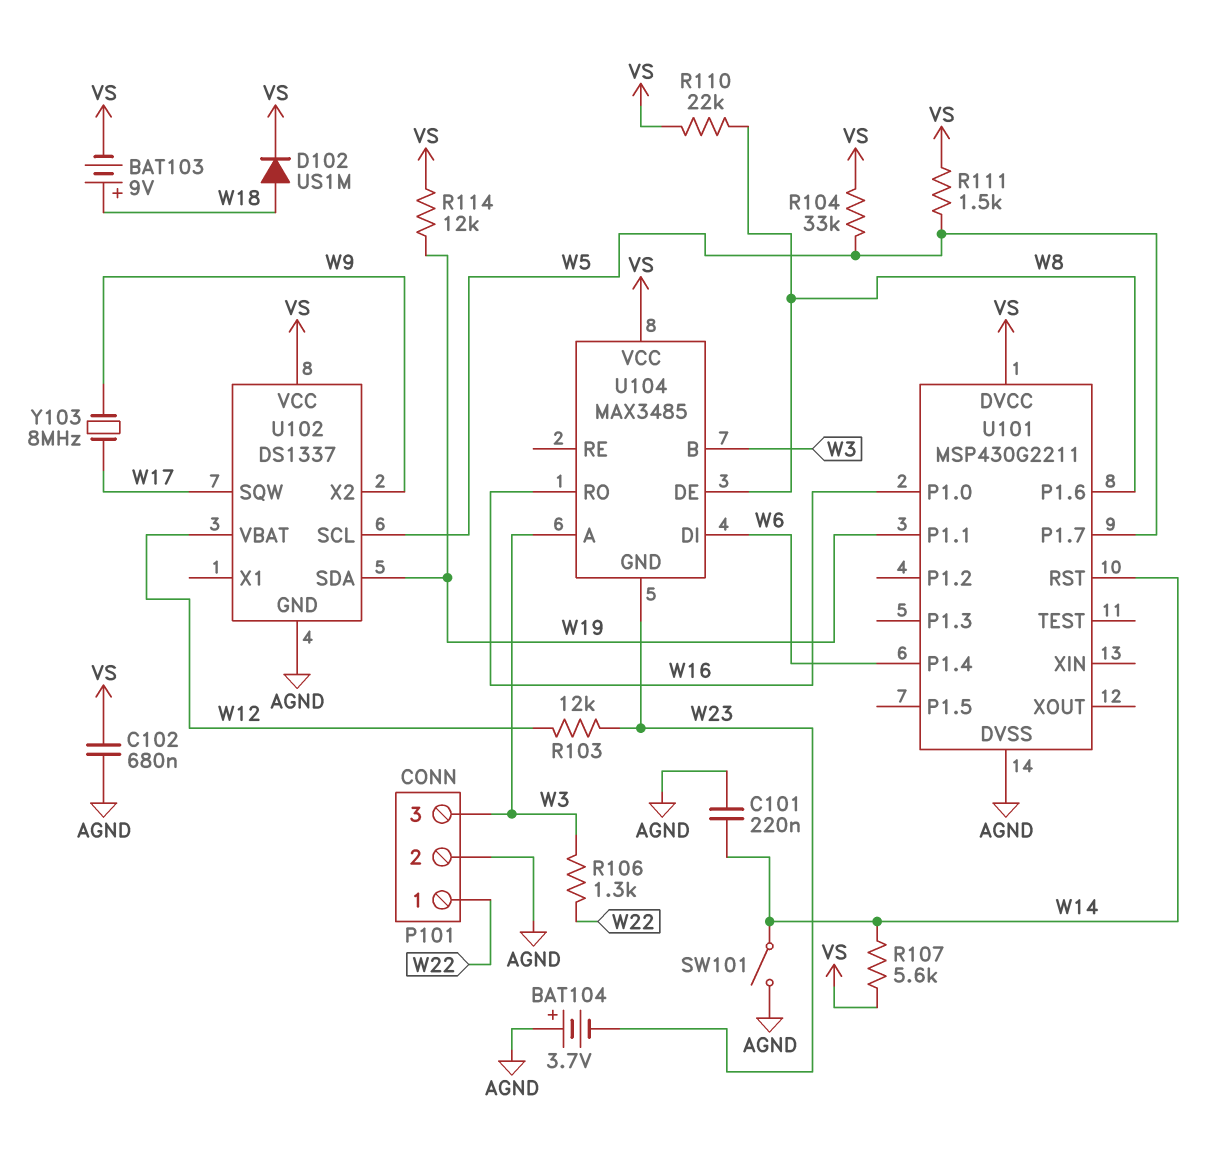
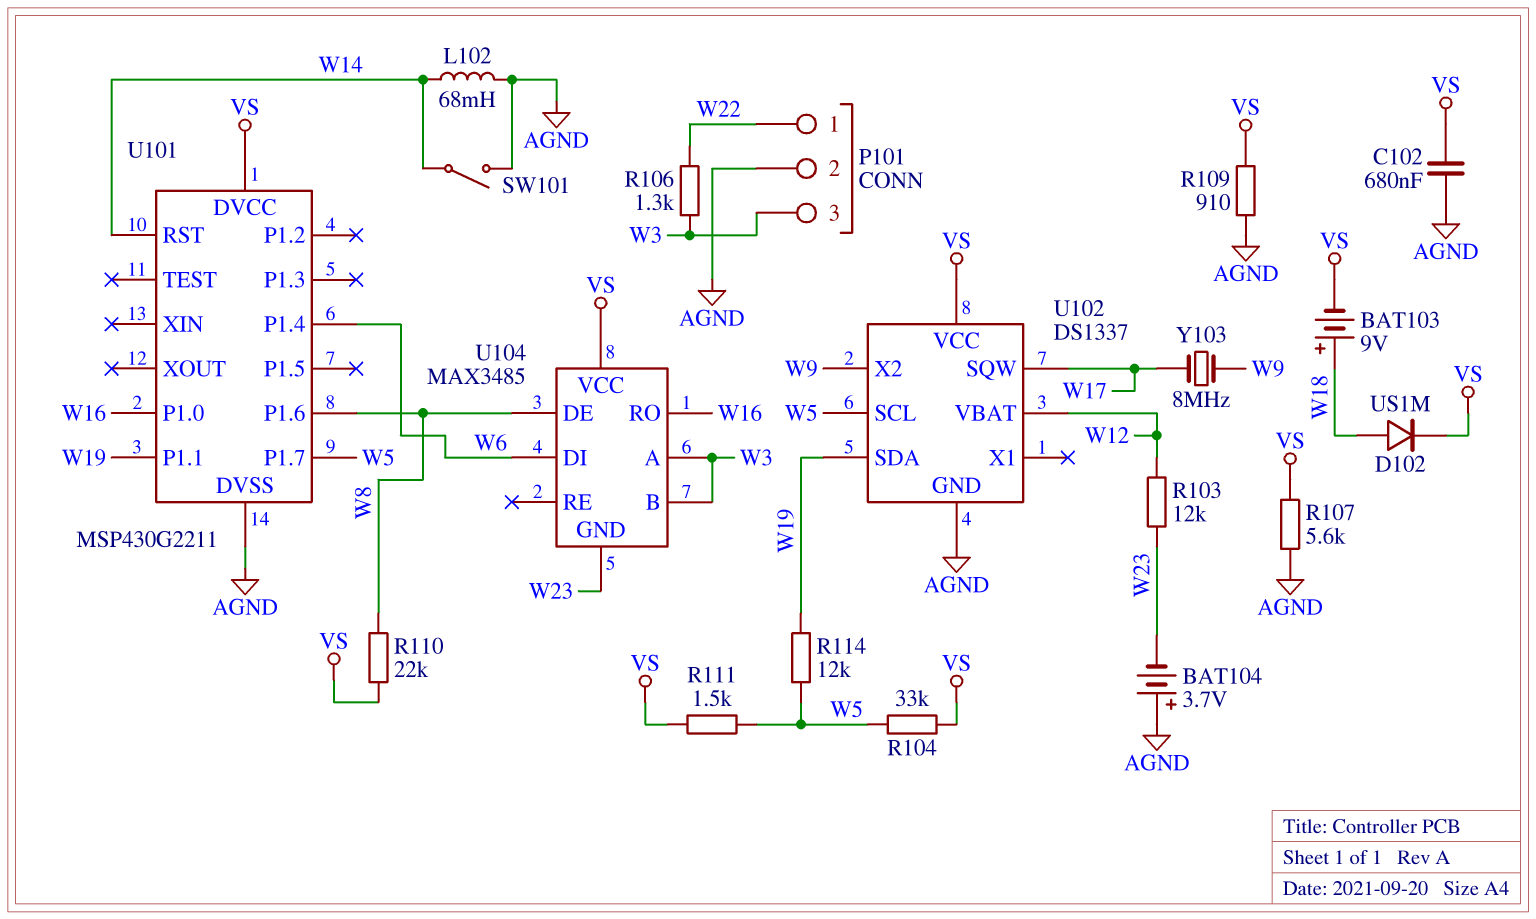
C101: 220nF (AGND, W14) -> none
L102: none -> 68mH (AGND, W14)
R107: 5.6k (VS, W14) -> 5.6k (AGND, VS)
R109: none -> 910 (AGND, VS)
R114: 12k (VS, W19) -> 12k (W5, W19)

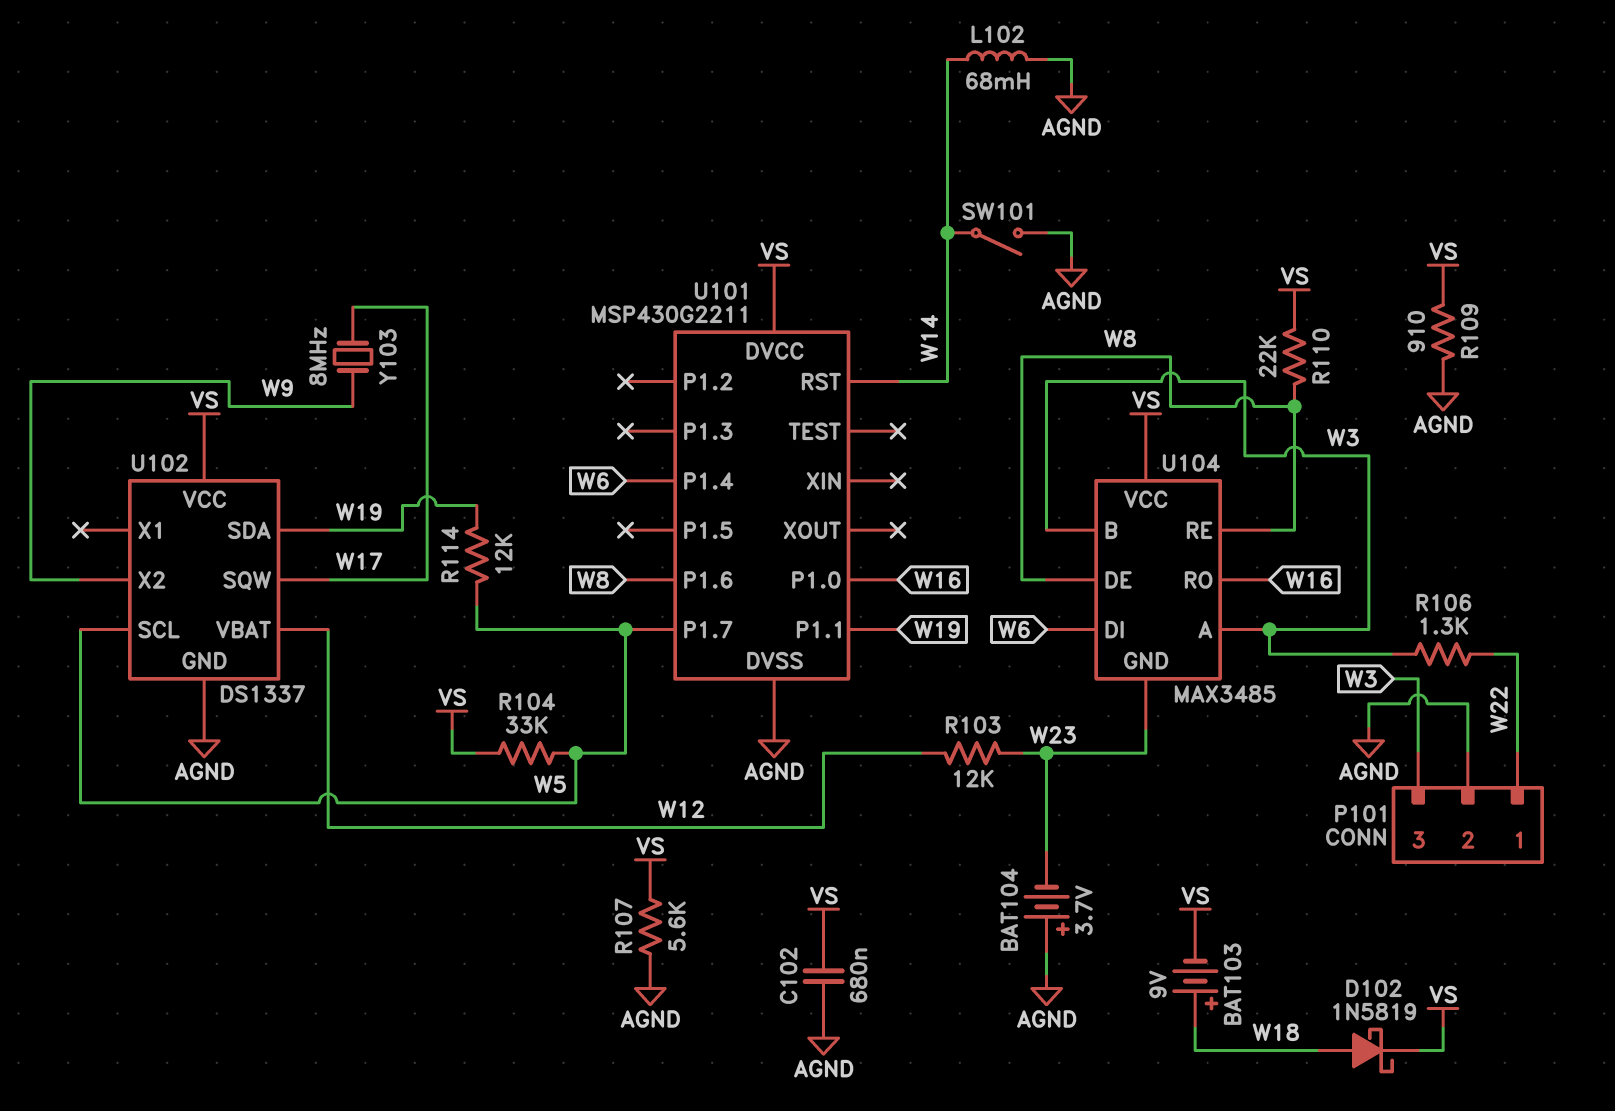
D102: diode US1M (A W18, K VS) -> schottky 1N5819 (A W18, K VS)
R111: 1.5k (VS, W5) -> none
U104 pin RE: none -> W8

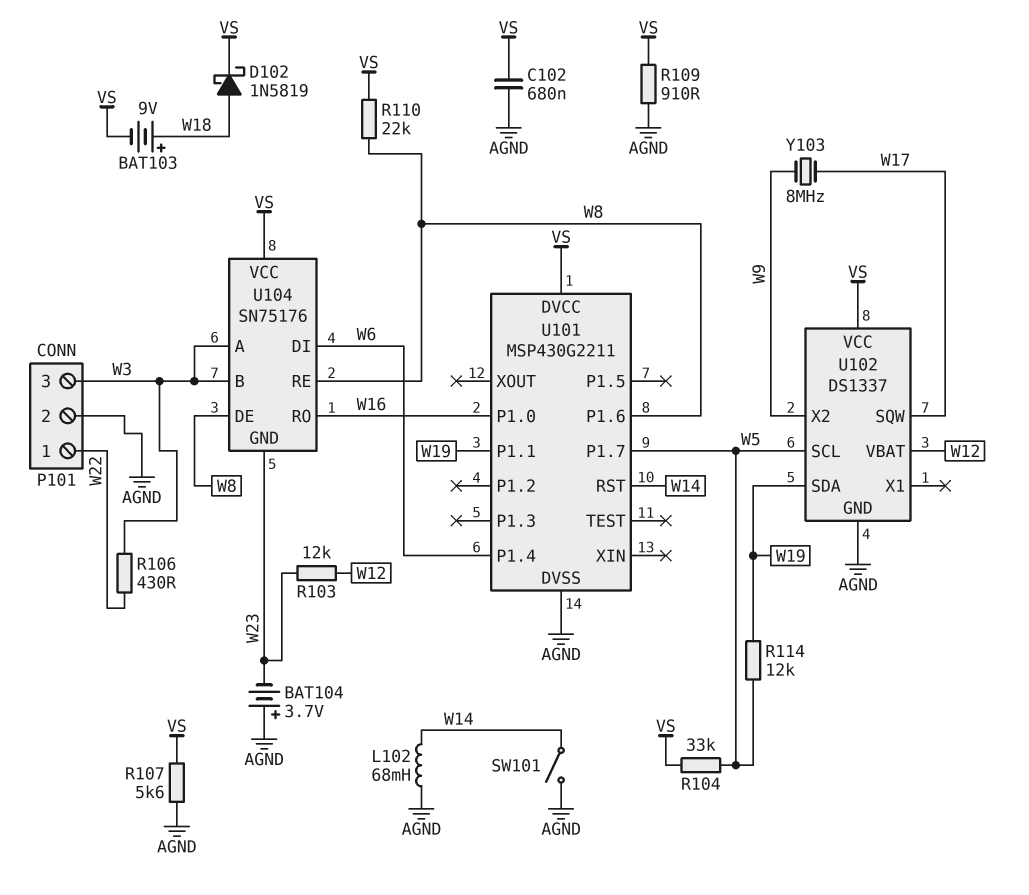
R106: 1.3k (W3, W22) -> 430 (W3, W22)
U104: MAX3485 -> SN75176

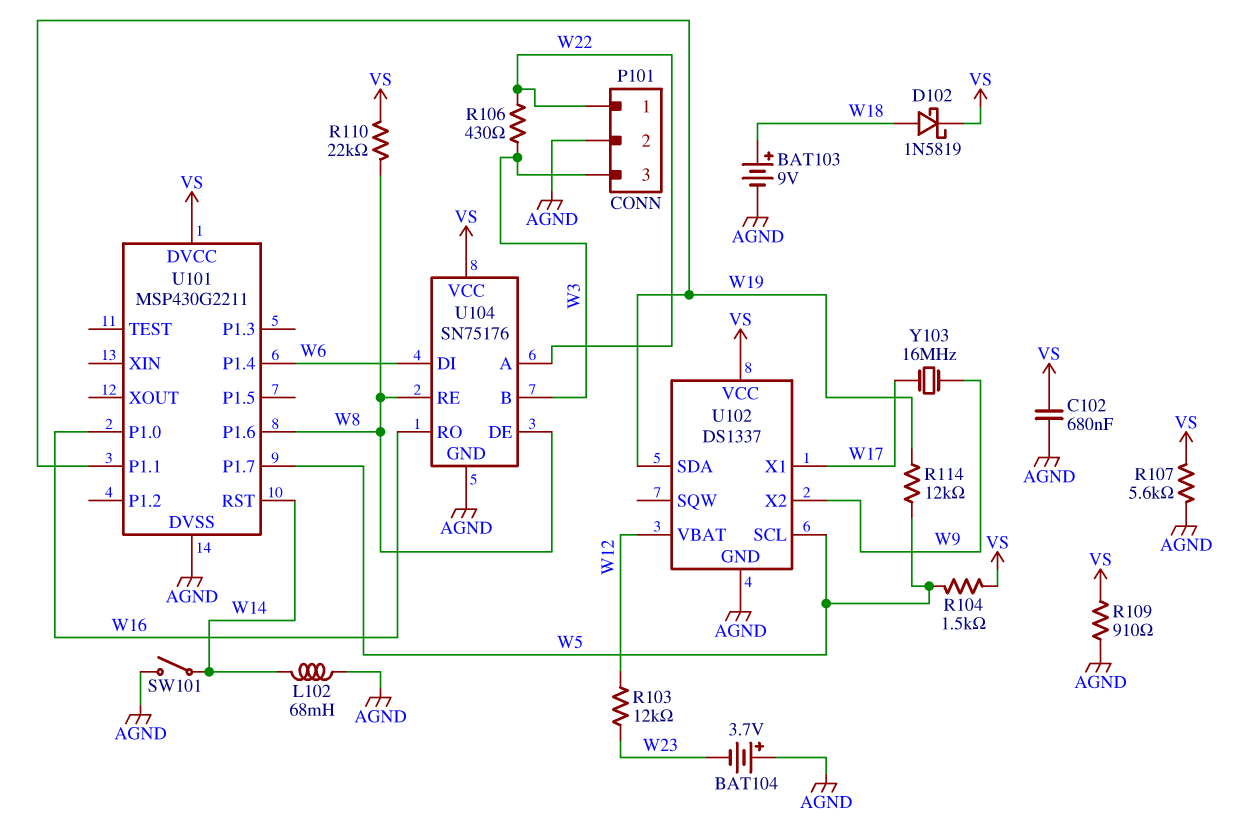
BAT103: 9V (plus W18, minus VS) -> 9V (plus W18, minus AGND)
R104: 33k (VS, W5) -> 1.5k (VS, W5)
U102 pin SQW: W17 -> none
U102 pin X1: none -> W17
U104 pin A: W3 -> W22
U104 pin GND: W23 -> AGND
Y103: 8MHz (W9, W17) -> 16MHz (W9, W17)

